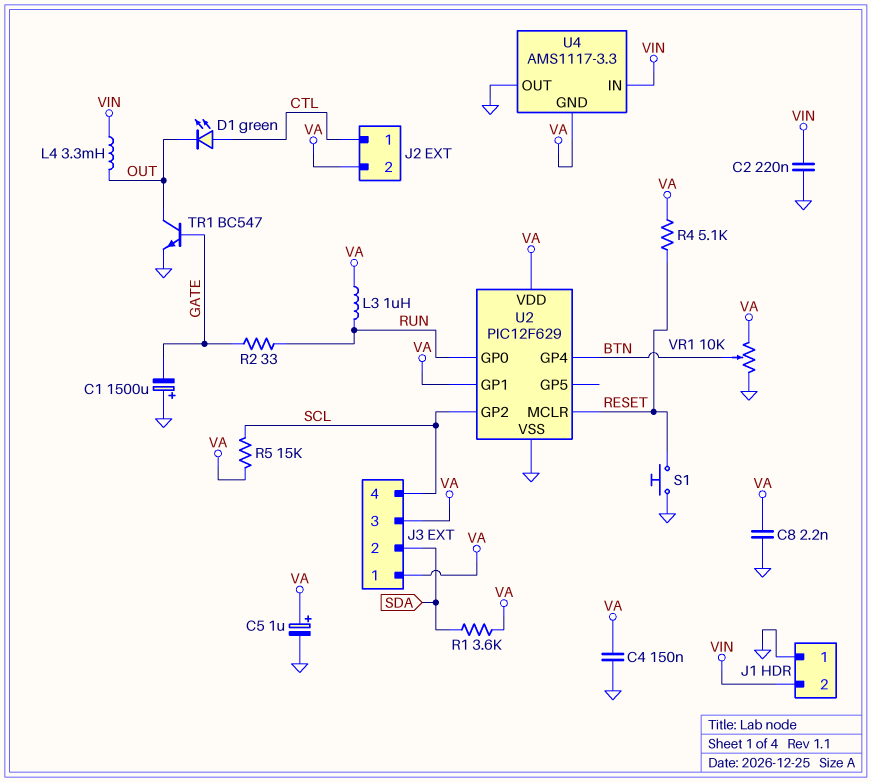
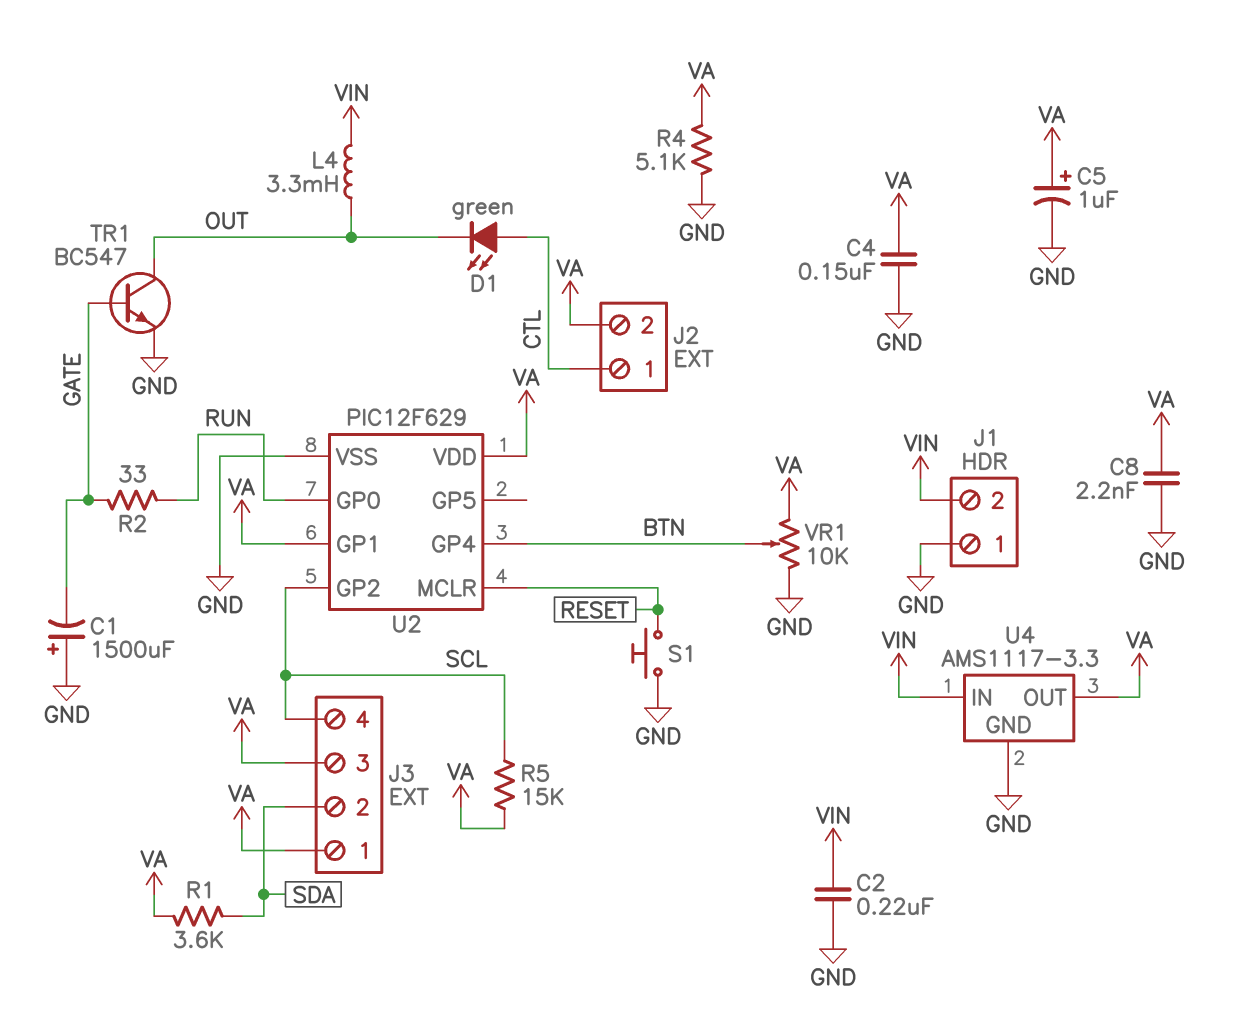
L3: 1uH (RUN, VA) -> none
R4: 5.1k (RESET, VA) -> 5.1k (GND, VA)
U4 pin GND: VA -> GND
U4 pin OUT: GND -> VA

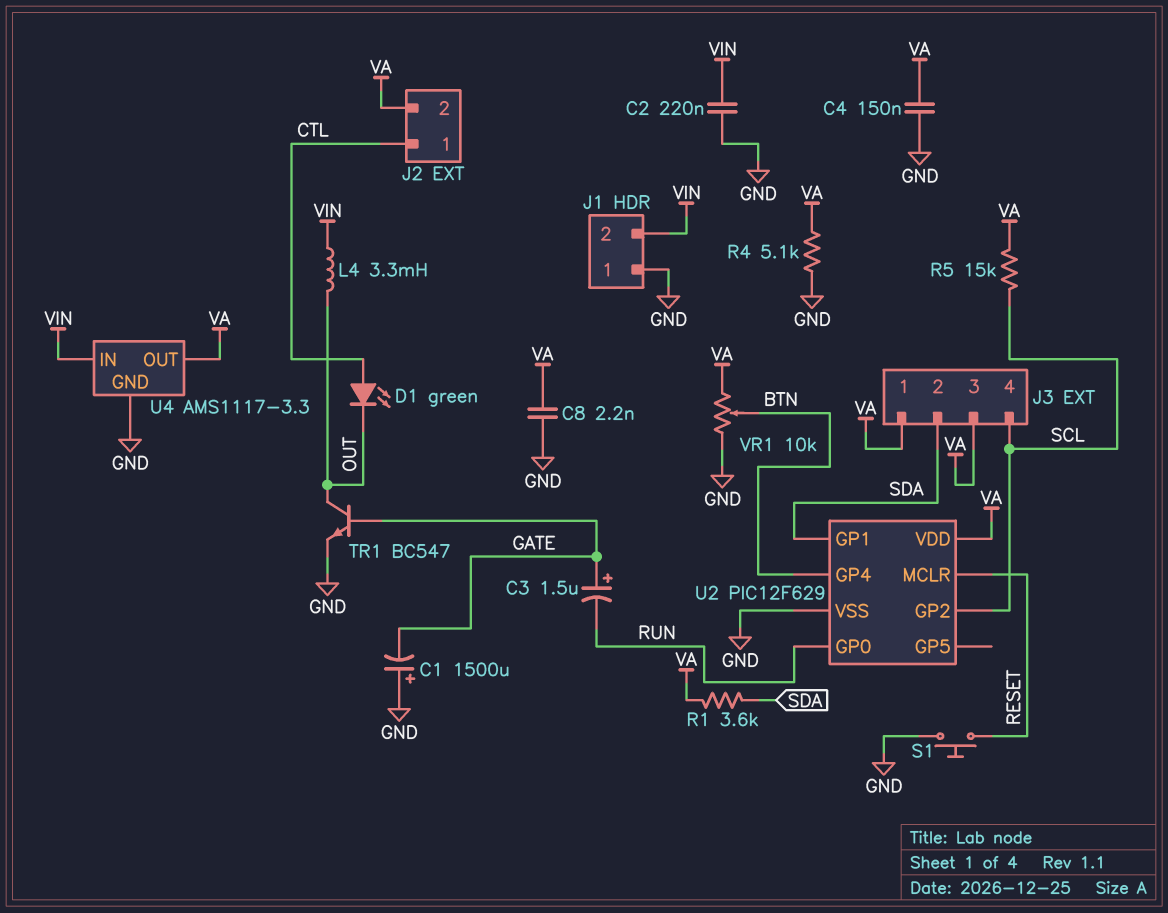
C3: none -> 1.5uF (plus GATE, minus RUN)
C5: 1uF (plus VA, minus GND) -> none
R2: 33 (GATE, RUN) -> none
U2 pin GP1: VA -> SDA

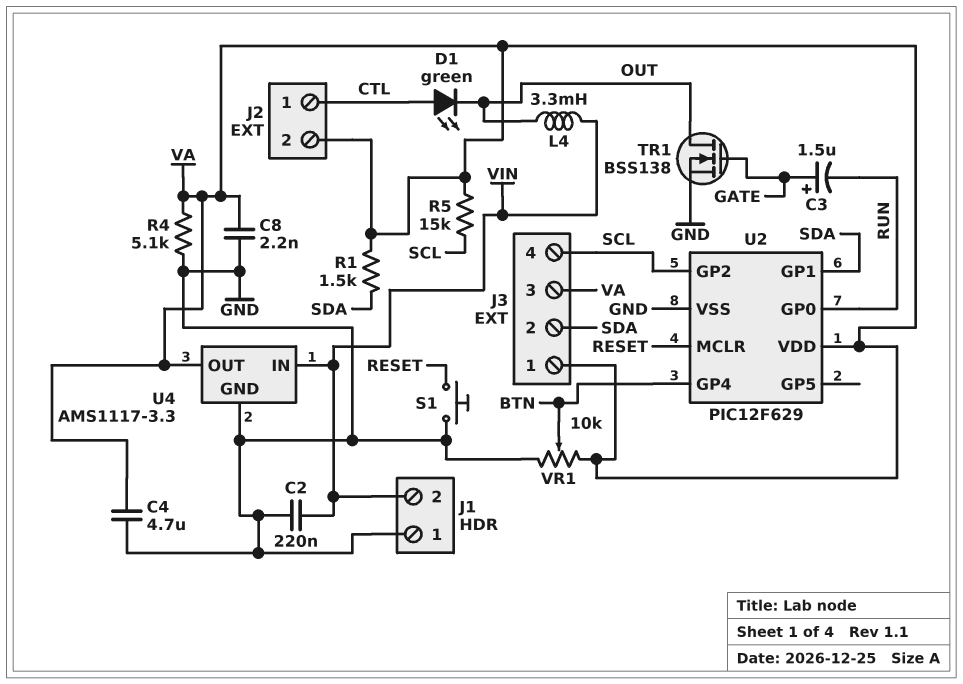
C1: 1500uF (plus GND, minus GATE) -> none
C4: 150nF (GND, VA) -> 4.7uF (GND, VA)
R1: 3.6k (SDA, VA) -> 1.5k (SDA, VA)
TR1: NPN BC547 (B GATE, C OUT, E GND) -> NMOS BSS138 (G GATE, D OUT, S GND)

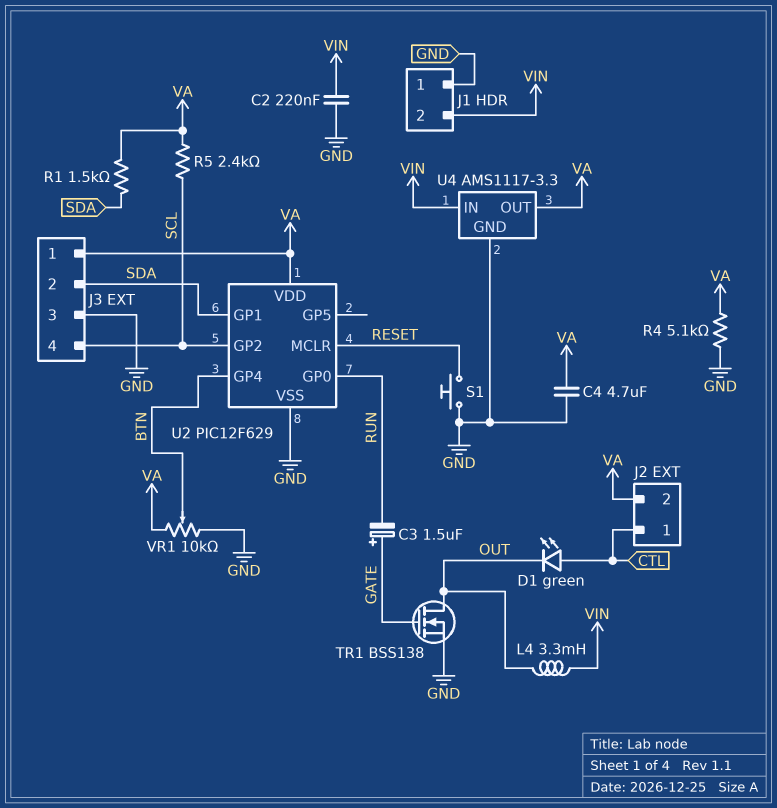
C8: 2.2nF (GND, VA) -> none
J3 pin 3: VA -> GND
R5: 15k (SCL, VA) -> 2.4k (SCL, VA)

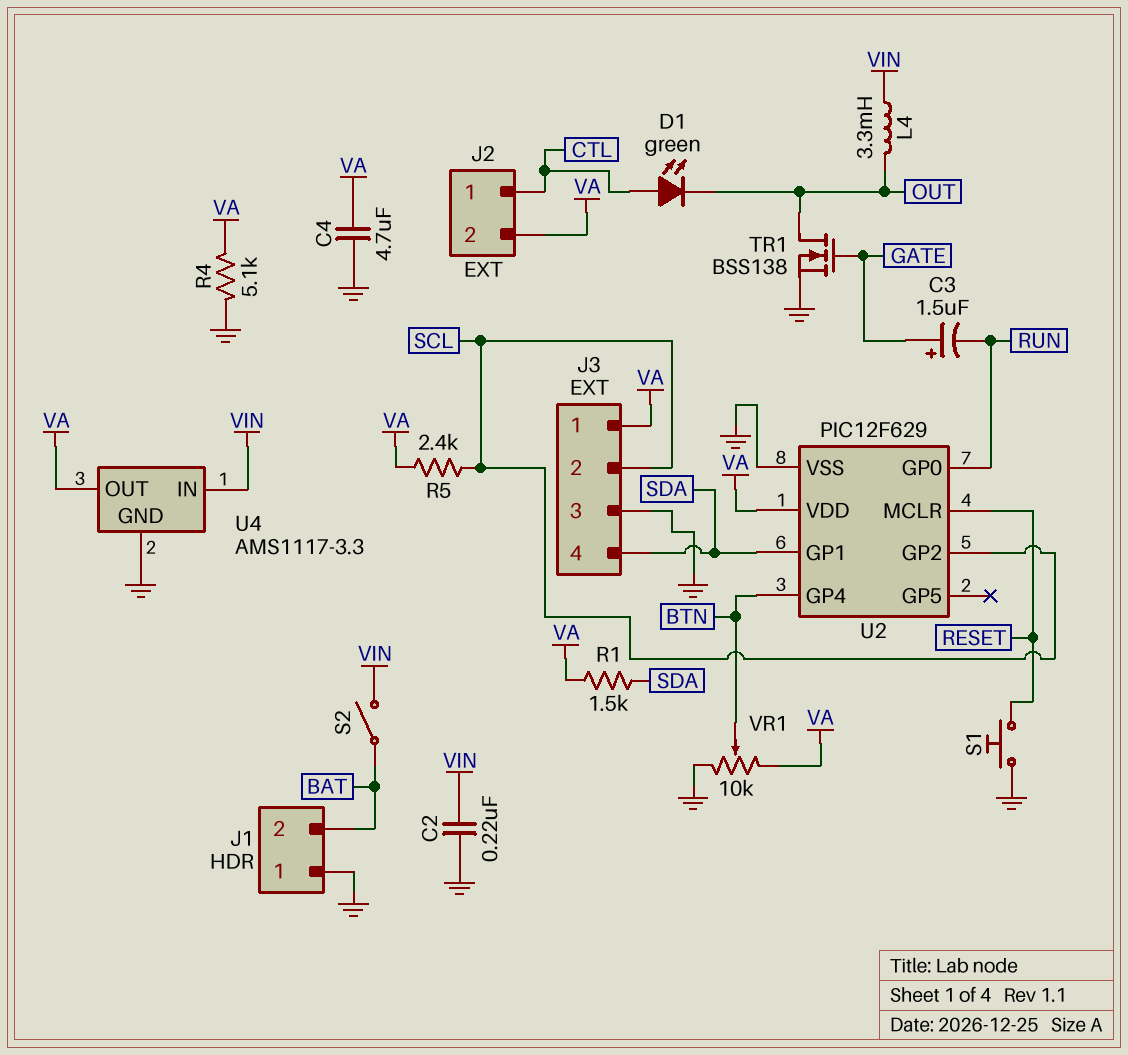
J1 pin 2: VIN -> BAT
J3 pin 2: SDA -> SCL
J3 pin 4: SCL -> SDA
S2: none -> switch (BAT, VIN)

